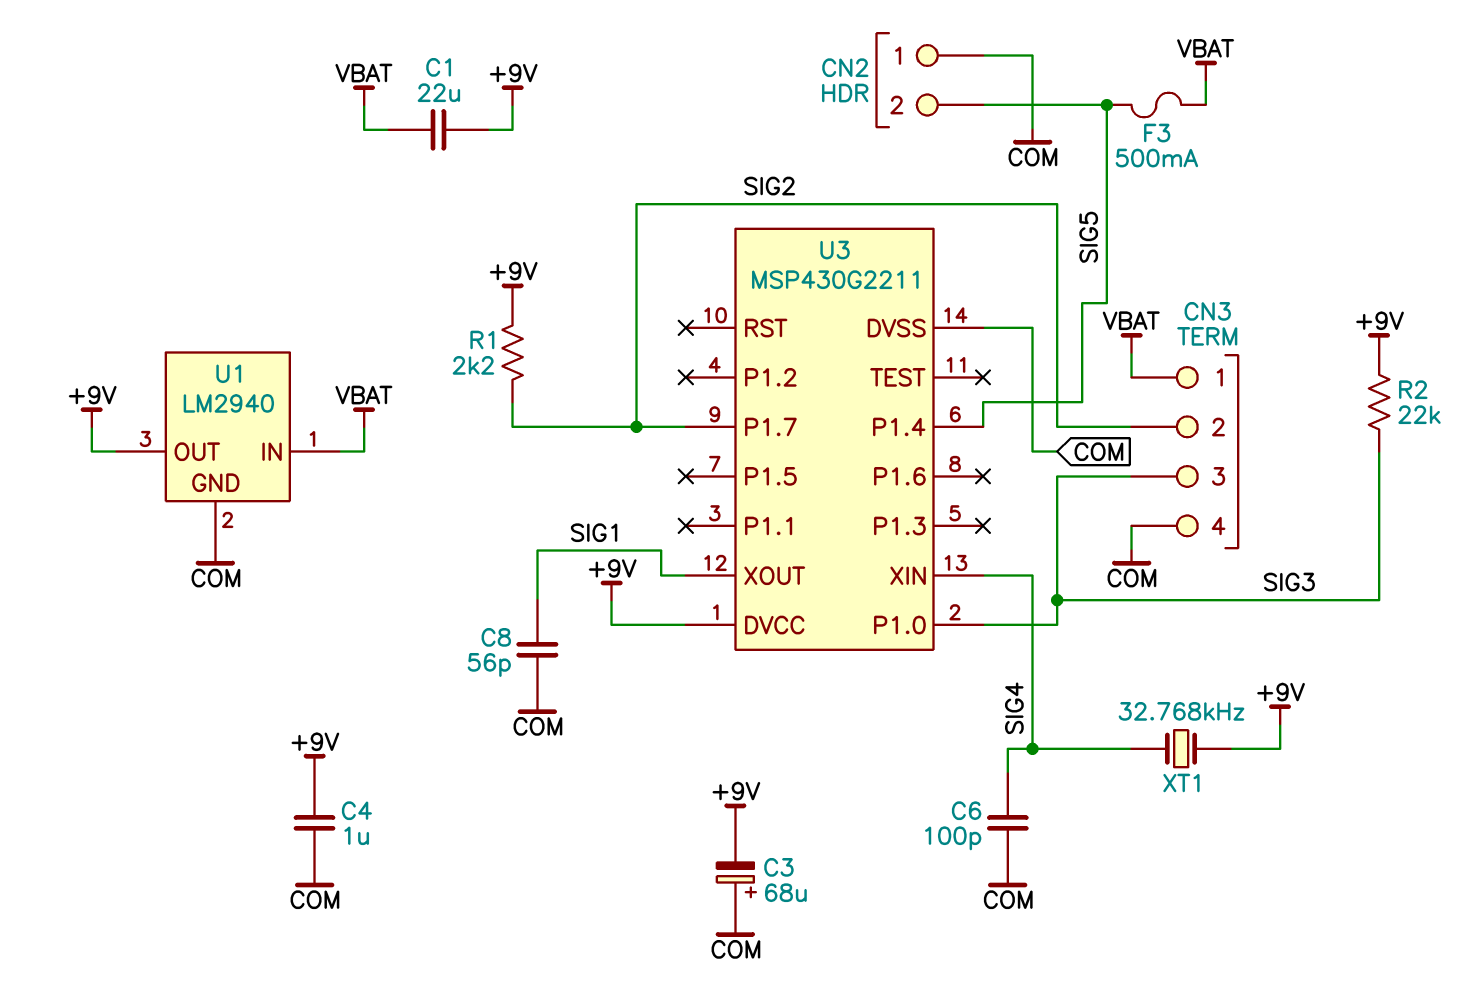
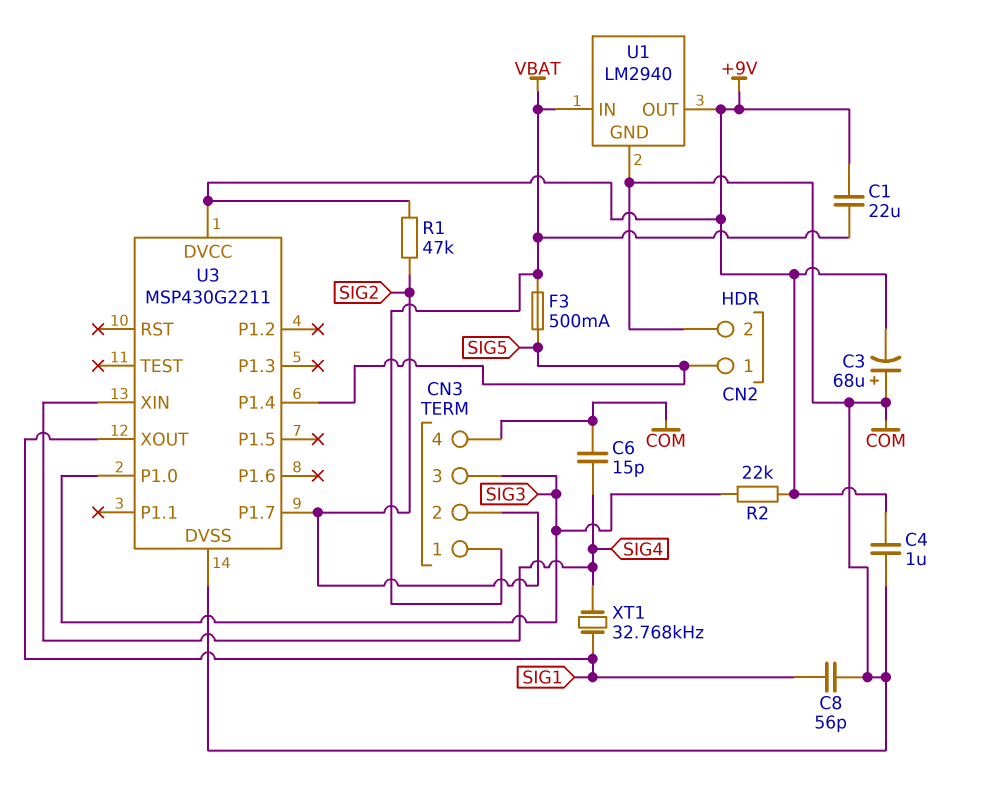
C6: 100pF (COM, SIG4) -> 15pF (COM, SIG4)
CN2 pin 1: COM -> SIG5
CN2 pin 2: SIG5 -> COM
R1: 2.2k (+9V, SIG2) -> 47k (+9V, SIG2)
XT1: 32.768kHz (+9V, SIG4) -> 32.768kHz (SIG1, SIG4)

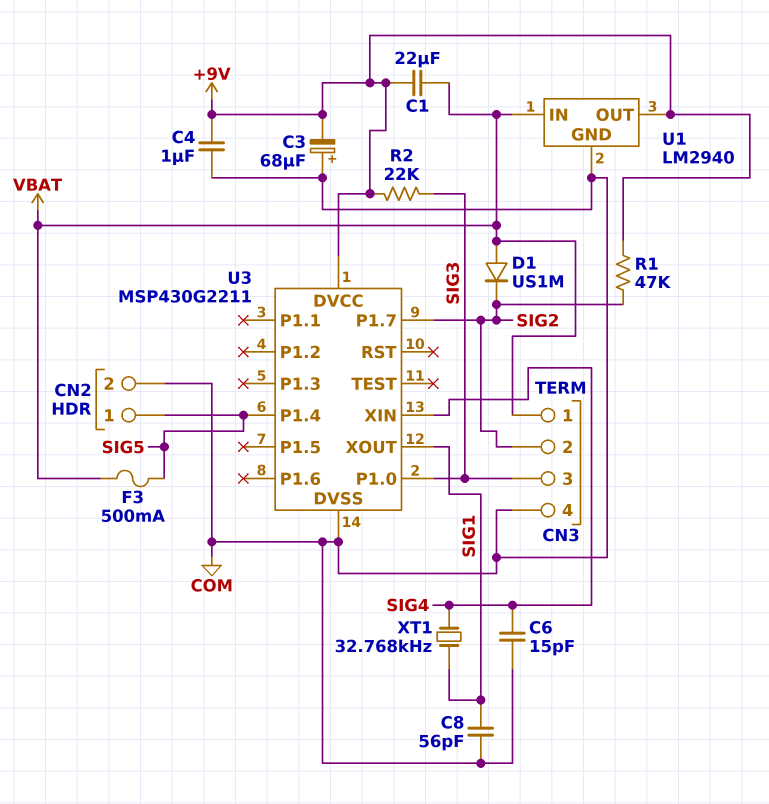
D1: none -> diode US1M (A VBAT, K SIG2)

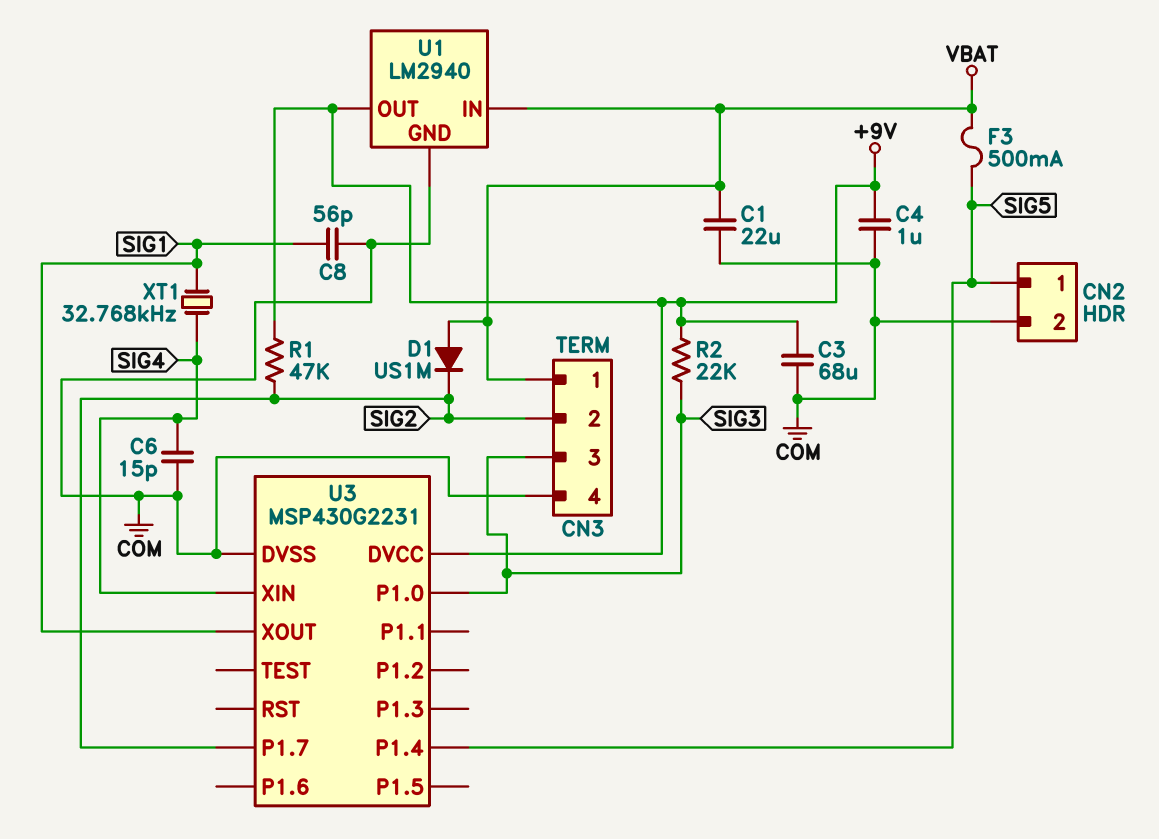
C1: 22uF (+9V, VBAT) -> 22uF (COM, VBAT)
C3: 68uF (plus COM, minus +9V) -> 68uF (+9V, COM)
U3: MSP430G2211 -> MSP430G2231

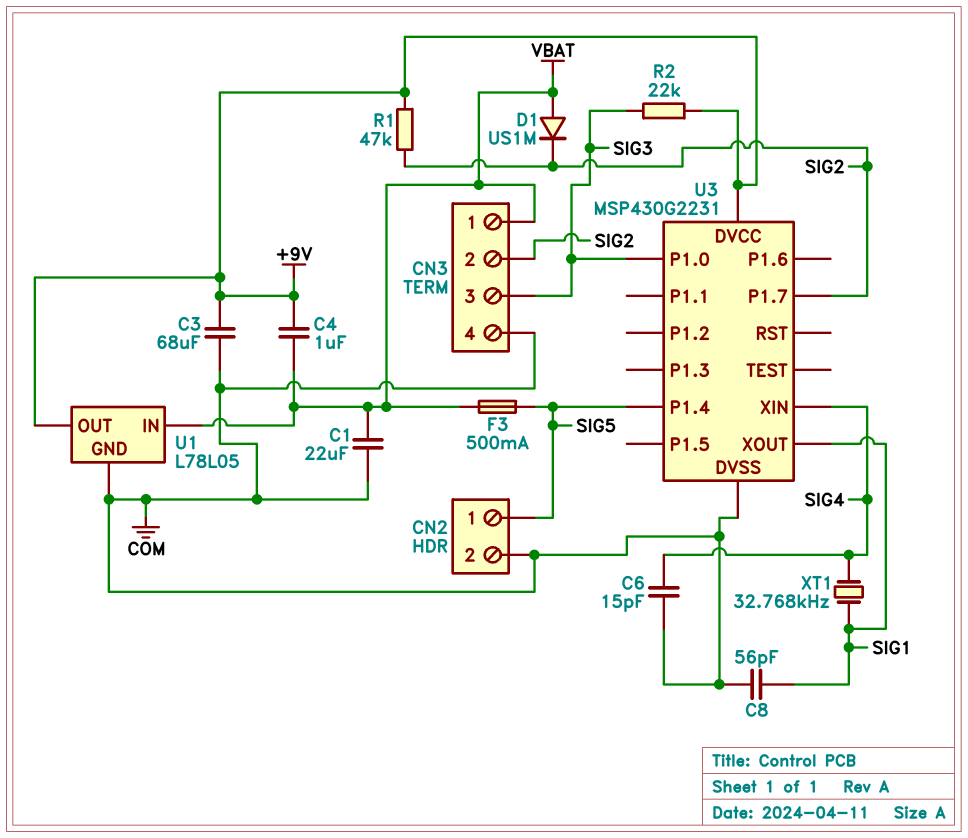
C4: 1uF (+9V, COM) -> 1uF (+9V, VBAT)
U1: LM2940 -> L78L05

